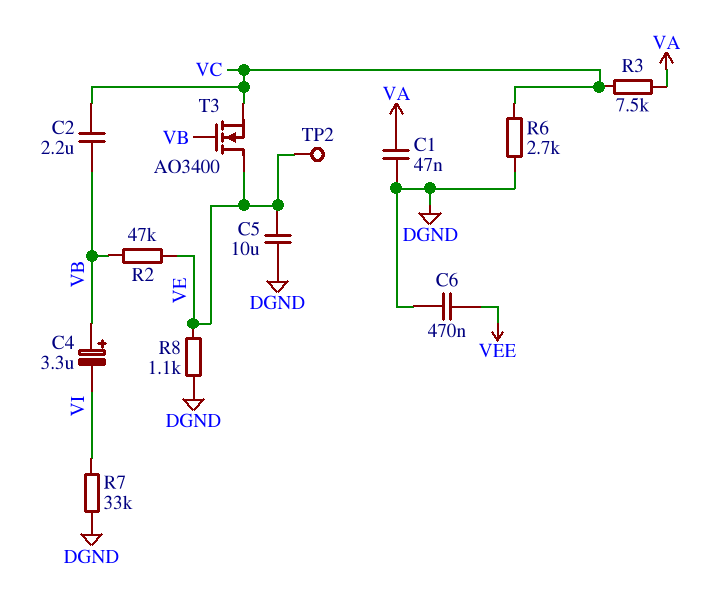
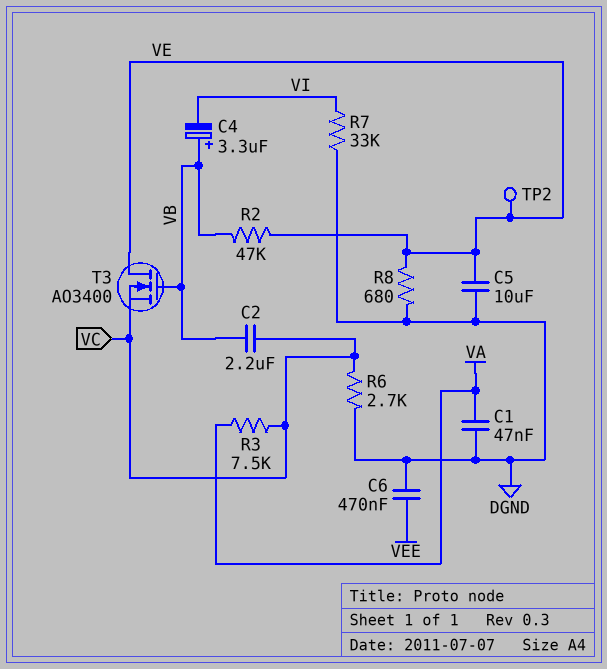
R8: 1.1k (DGND, VE) -> 680 (DGND, VE)

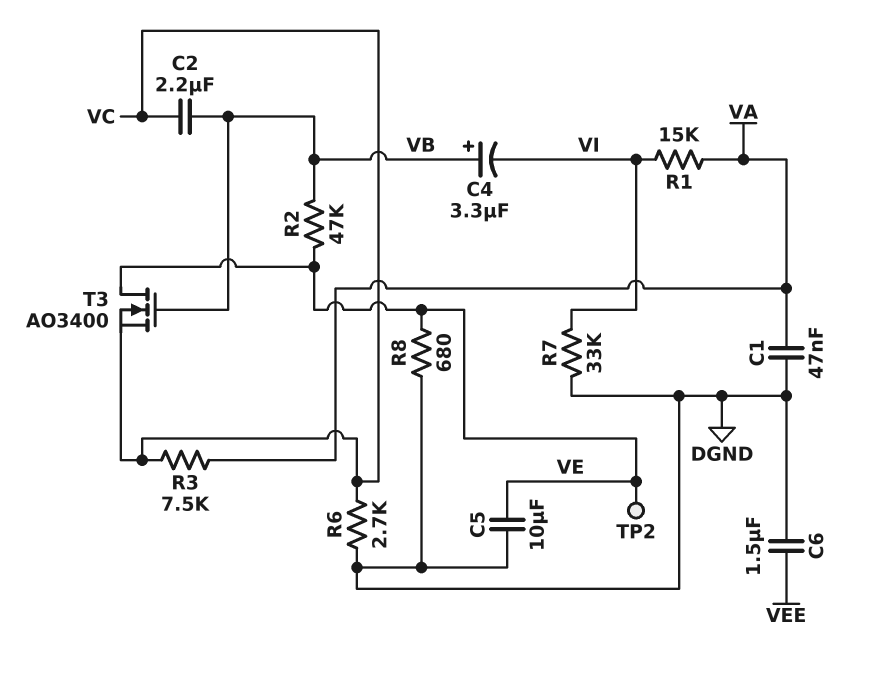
C6: 470nF (DGND, VEE) -> 1.5uF (DGND, VEE)
R1: none -> 15k (VA, VI)

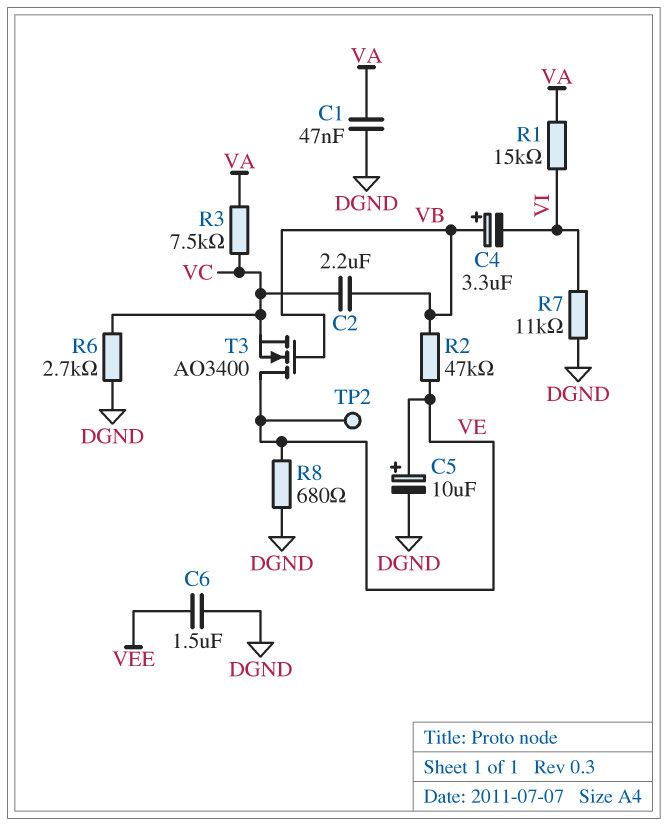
C5: 10uF (DGND, VE) -> 10uF (plus VE, minus DGND)
R7: 33k (DGND, VI) -> 11k (DGND, VI)

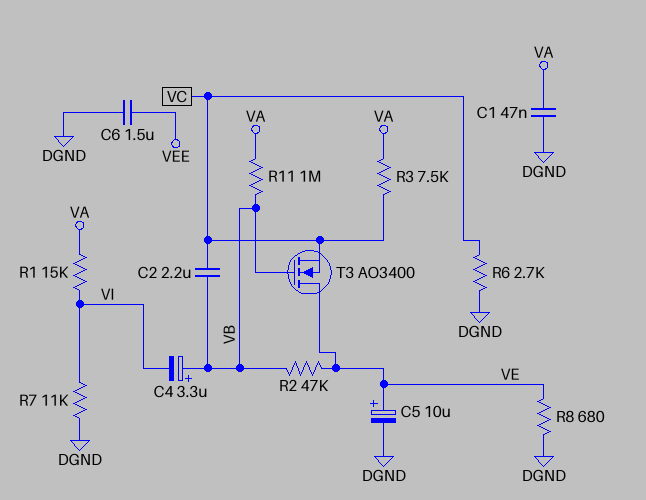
R11: none -> 1M (VA, VB)
TP2: test point (VE) -> none

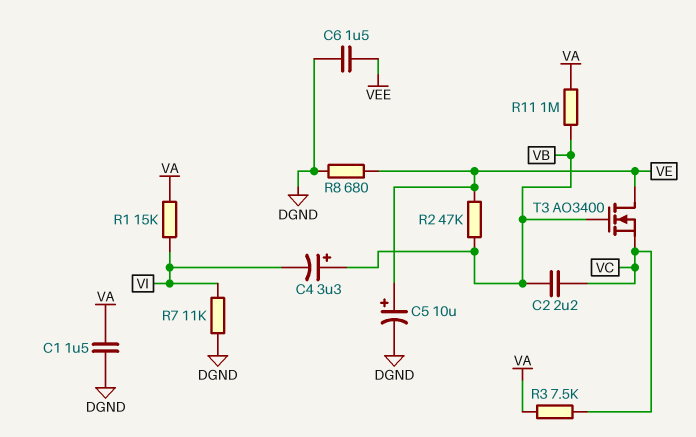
C1: 47nF (DGND, VA) -> 1.5uF (DGND, VA)
R6: 2.7k (DGND, VC) -> none

